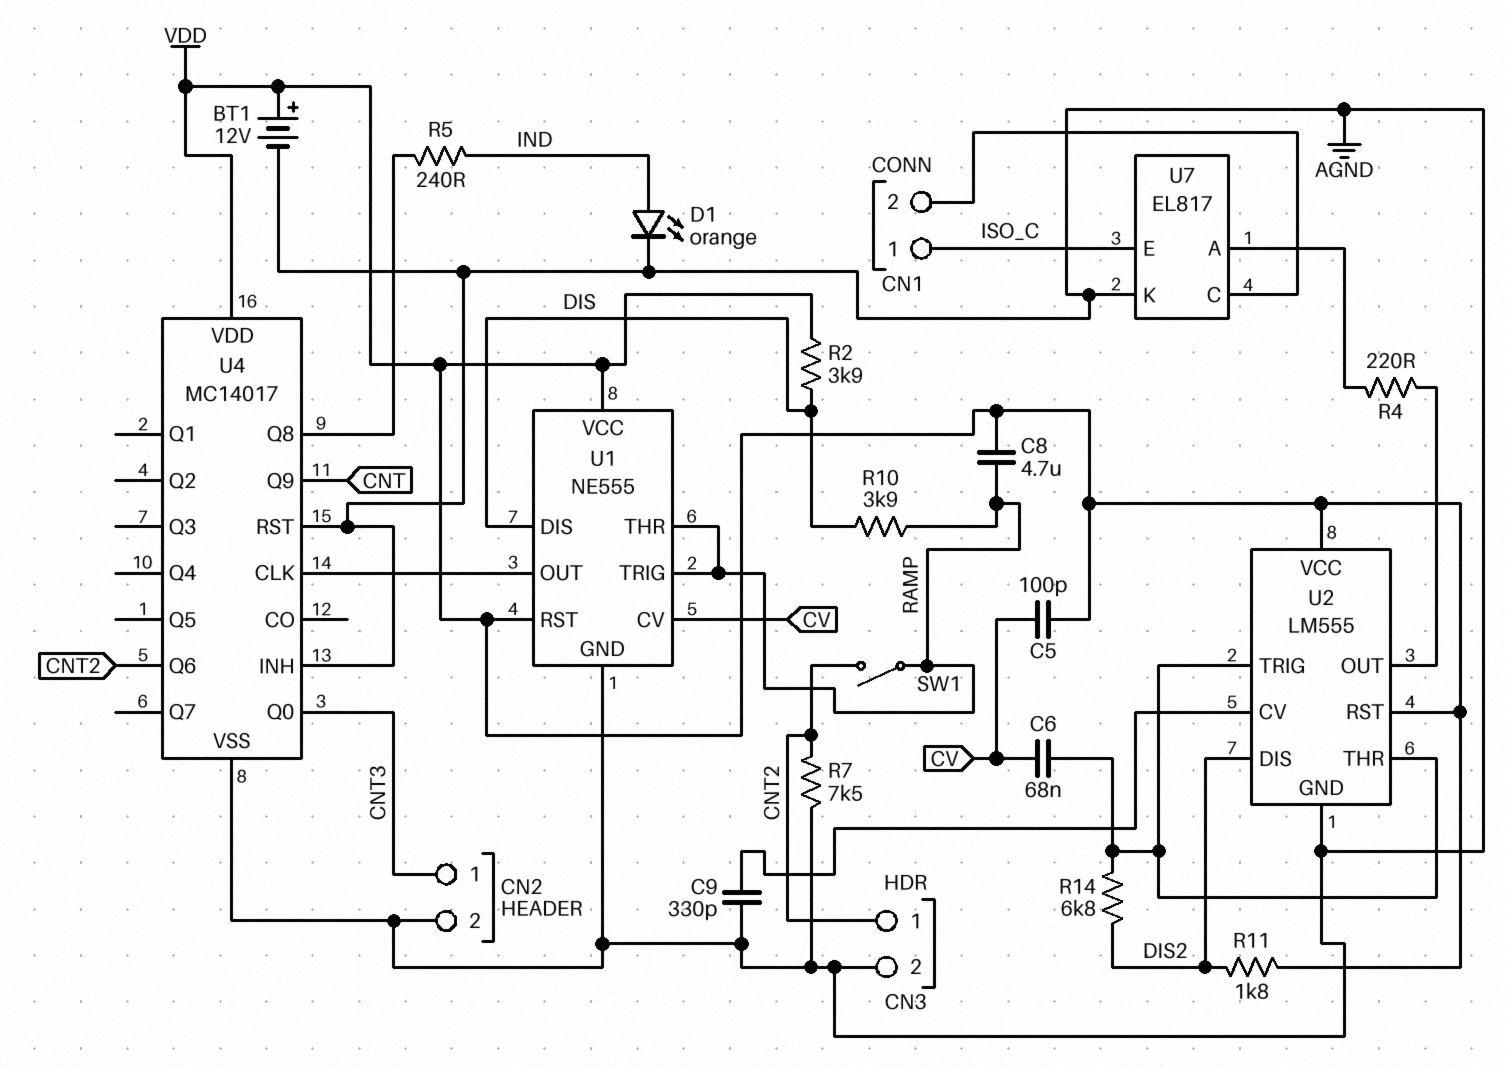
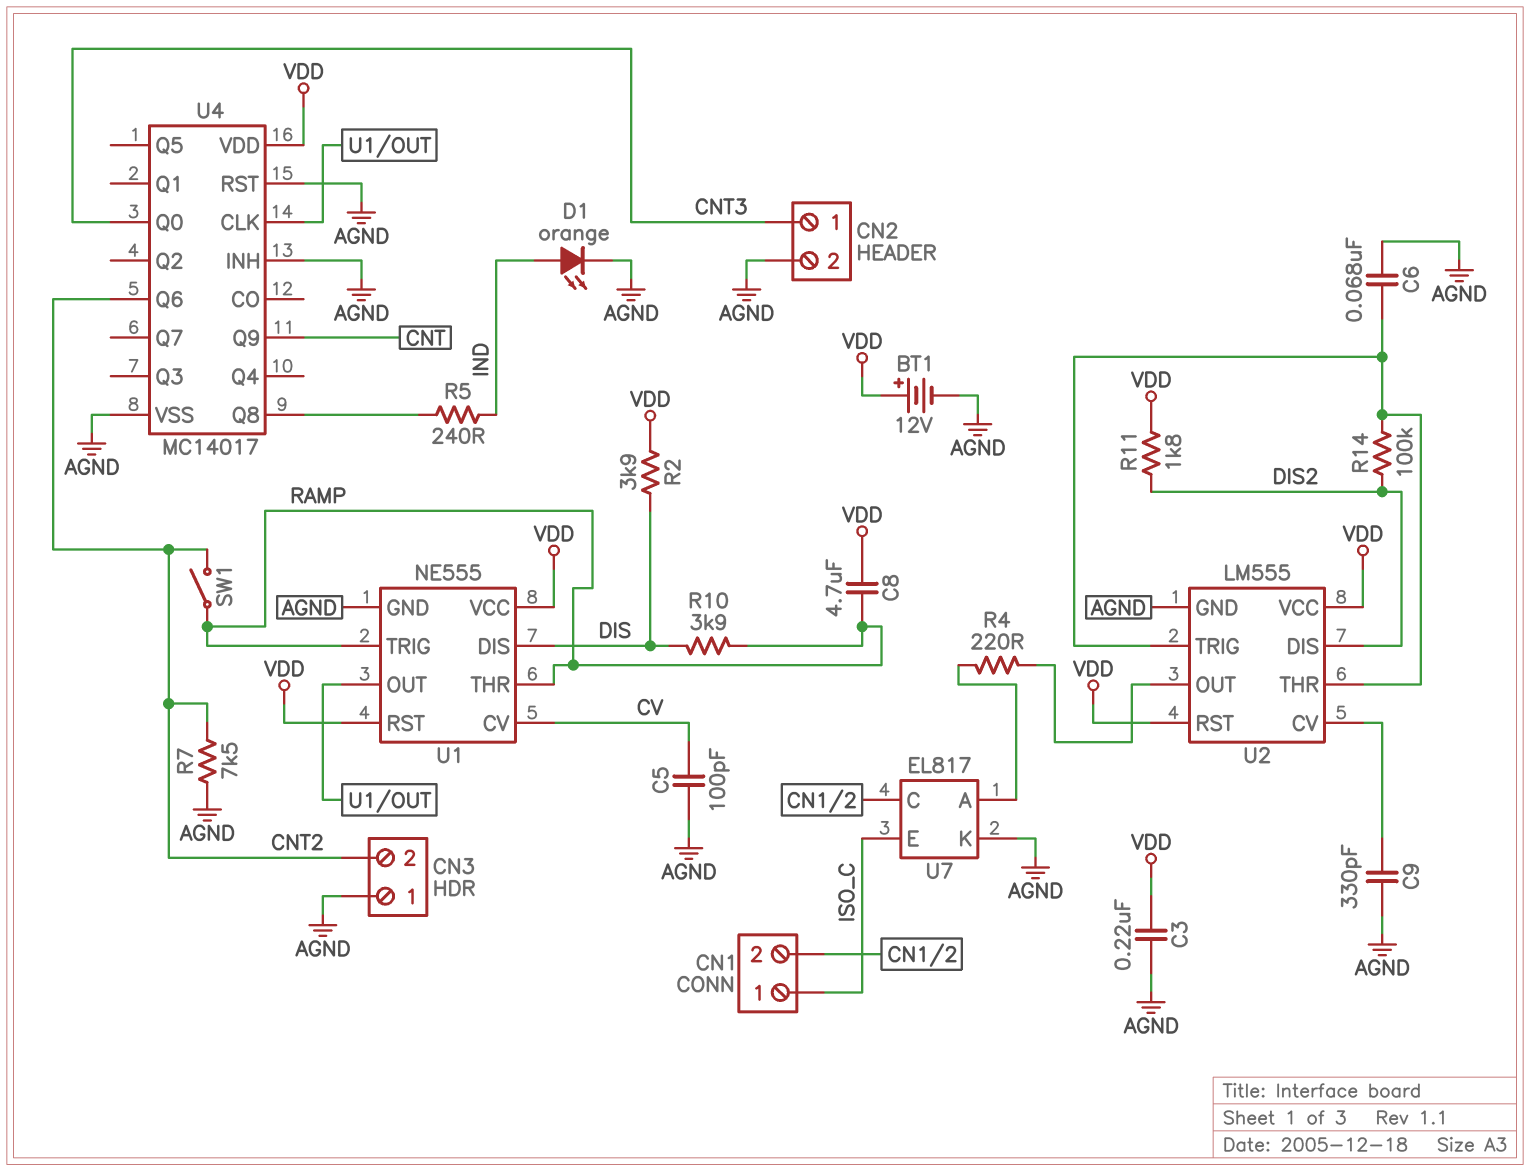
C3: none -> 220nF (AGND, VDD)
C5: 100pF (CV, VDD) -> 100pF (AGND, CV)
C6: 68nF (CV, U2/THR) -> 68nF (AGND, U2/THR)
CN3 pin 1: CNT2 -> AGND
CN3 pin 2: AGND -> CNT2
R14: 6.8k (DIS2, U2/THR) -> 100k (DIS2, U2/THR)

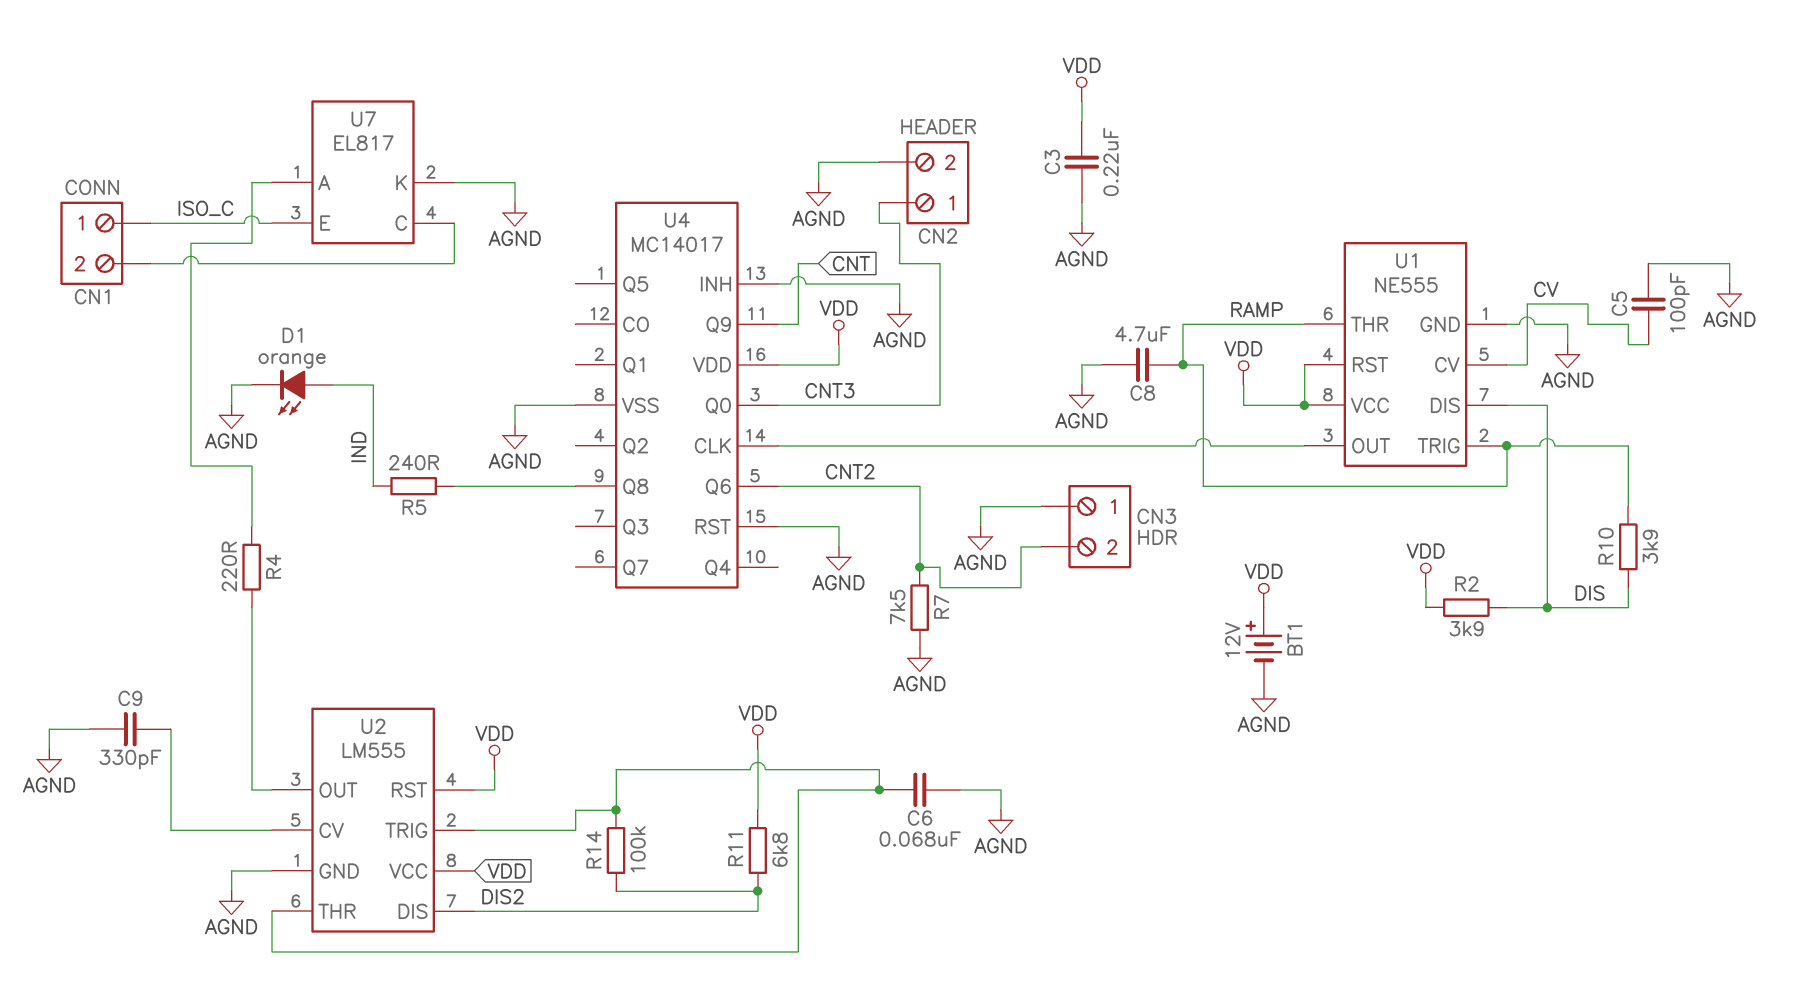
C8: 4.7uF (RAMP, VDD) -> 4.7uF (AGND, RAMP)
R11: 1.8k (DIS2, VDD) -> 6.8k (DIS2, VDD)
SW1: switch (CNT2, RAMP) -> none

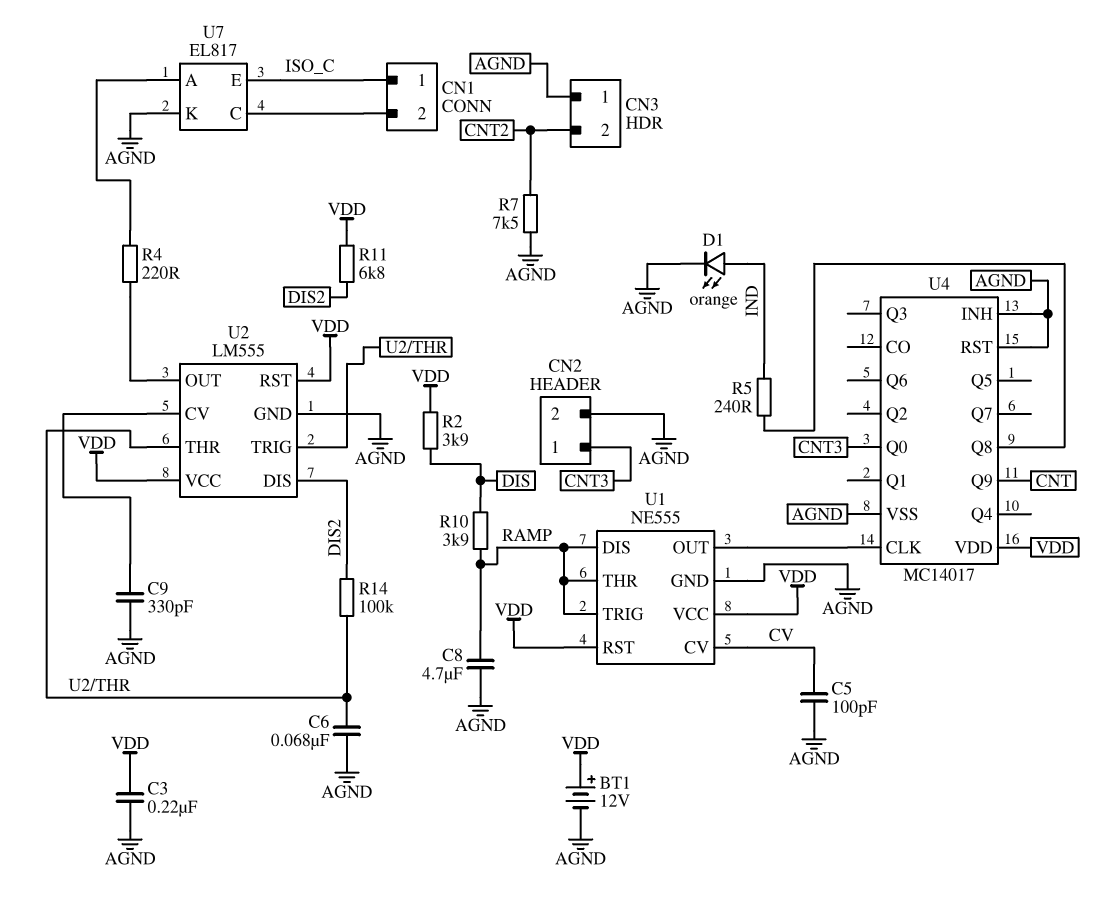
U1 pin DIS: DIS -> RAMP
U4 pin Q6: CNT2 -> none

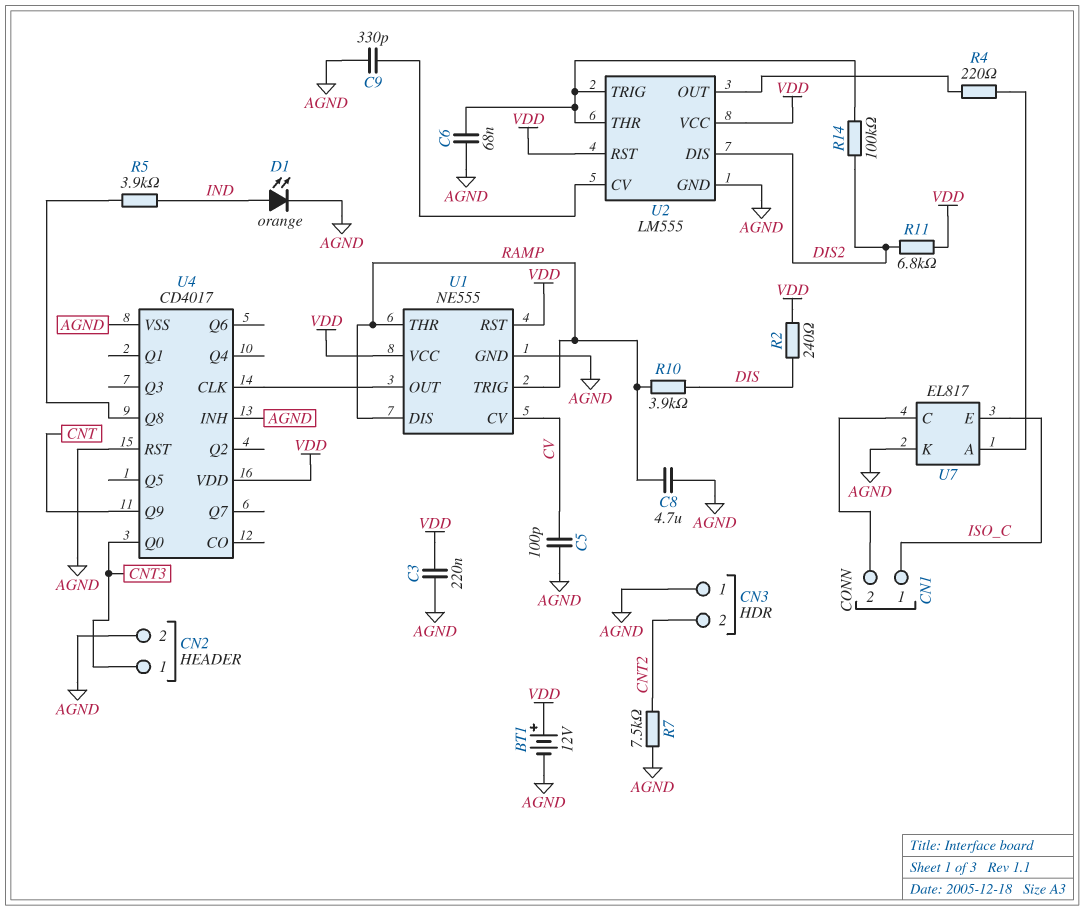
R2: 3.9k (DIS, VDD) -> 240 (DIS, VDD)
R5: 240 (IND, U4/Q8) -> 3.9k (IND, U4/Q8)
U4: MC14017 -> CD4017

